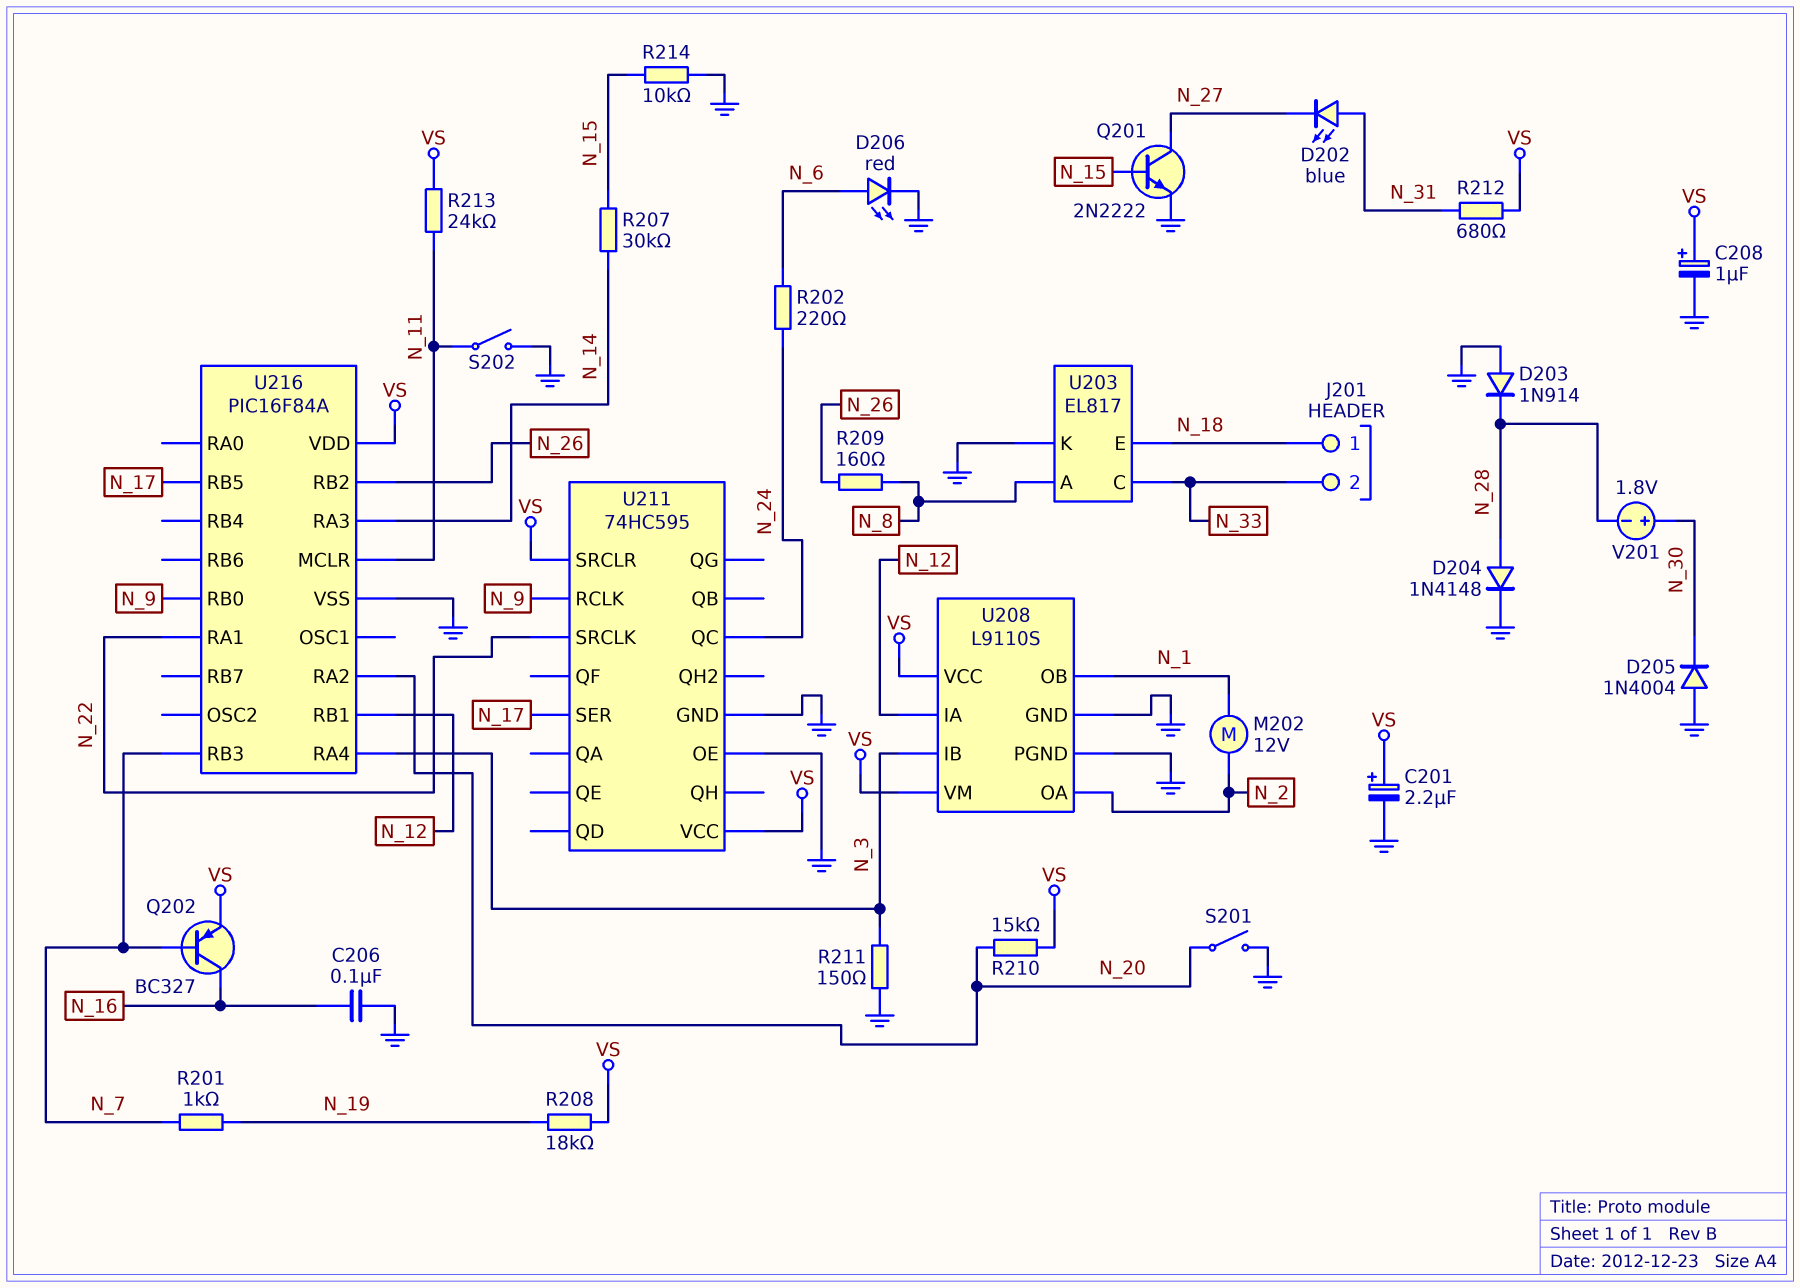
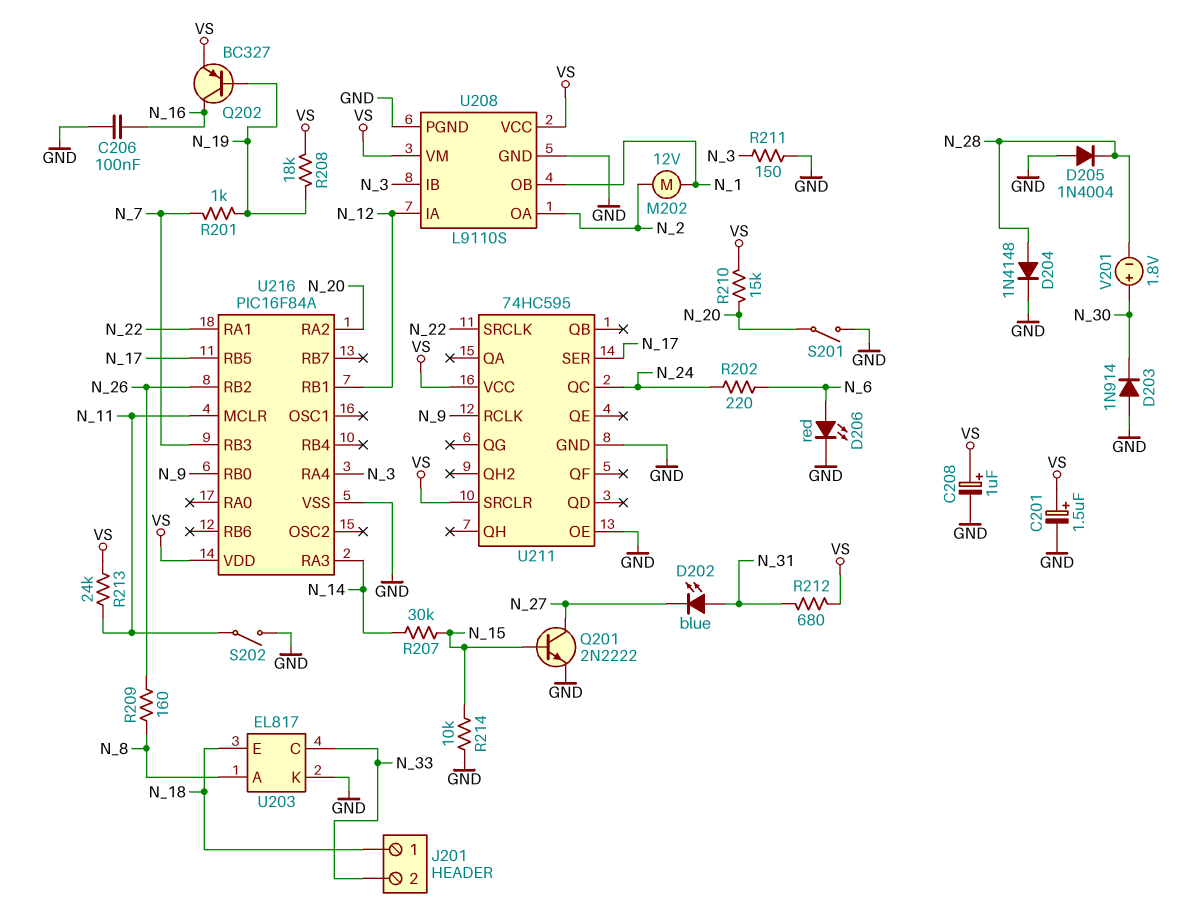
C201: 2.2uF (plus VS, minus GND) -> 1.5uF (plus VS, minus GND)
D203: diode 1N914 (A GND, K N_28) -> diode 1N914 (A GND, K N_30)
D205: diode 1N4004 (A GND, K N_30) -> diode 1N4004 (A GND, K N_28)
Q202: PNP BC327 (B N_7, C N_16, E VS) -> PNP BC327 (B N_19, C N_16, E VS)

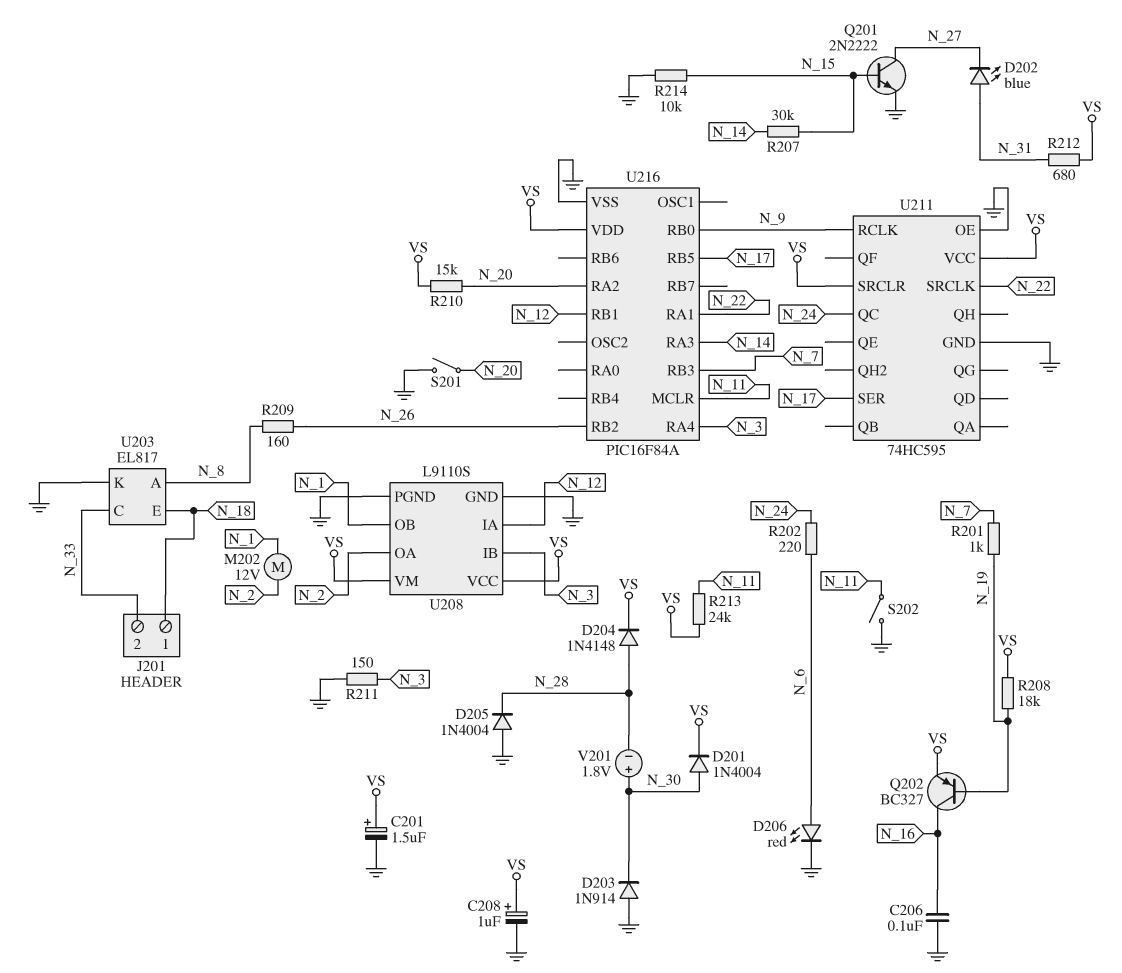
D201: none -> diode 1N4004 (A N_30, K VS)
D204: diode 1N4148 (A N_28, K GND) -> diode 1N4148 (A N_28, K VS)

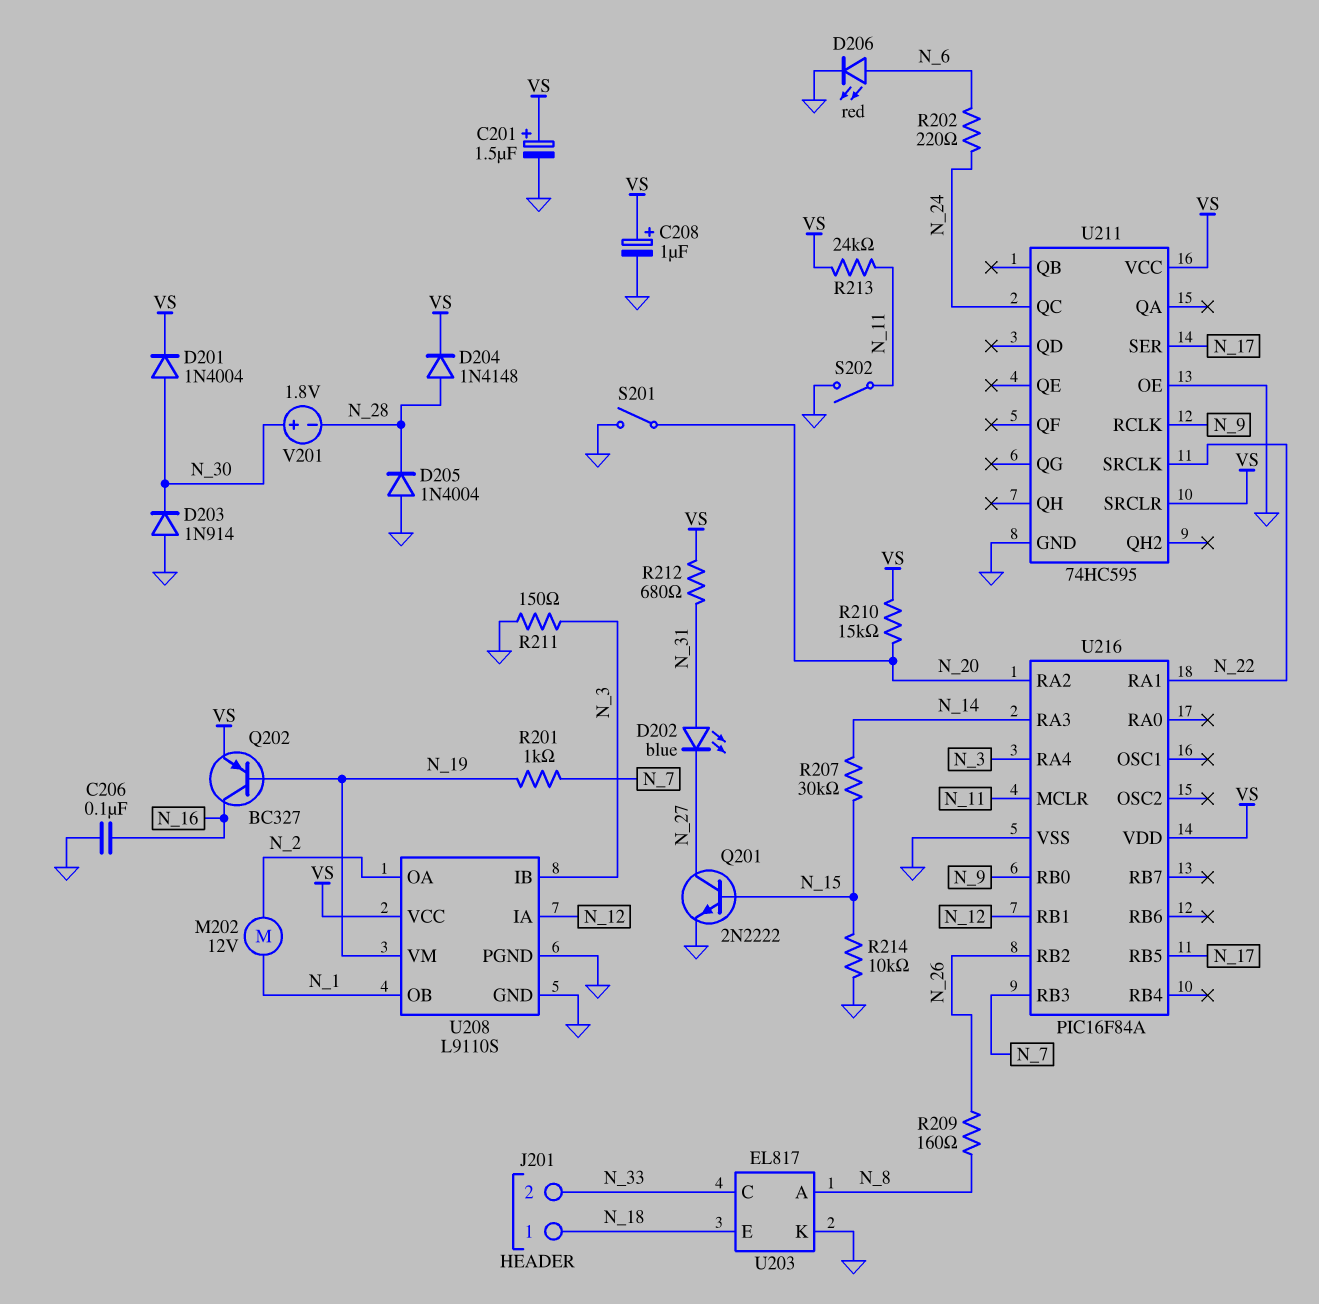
R208: 18k (N_19, VS) -> none
U208 pin VM: VS -> N_19

